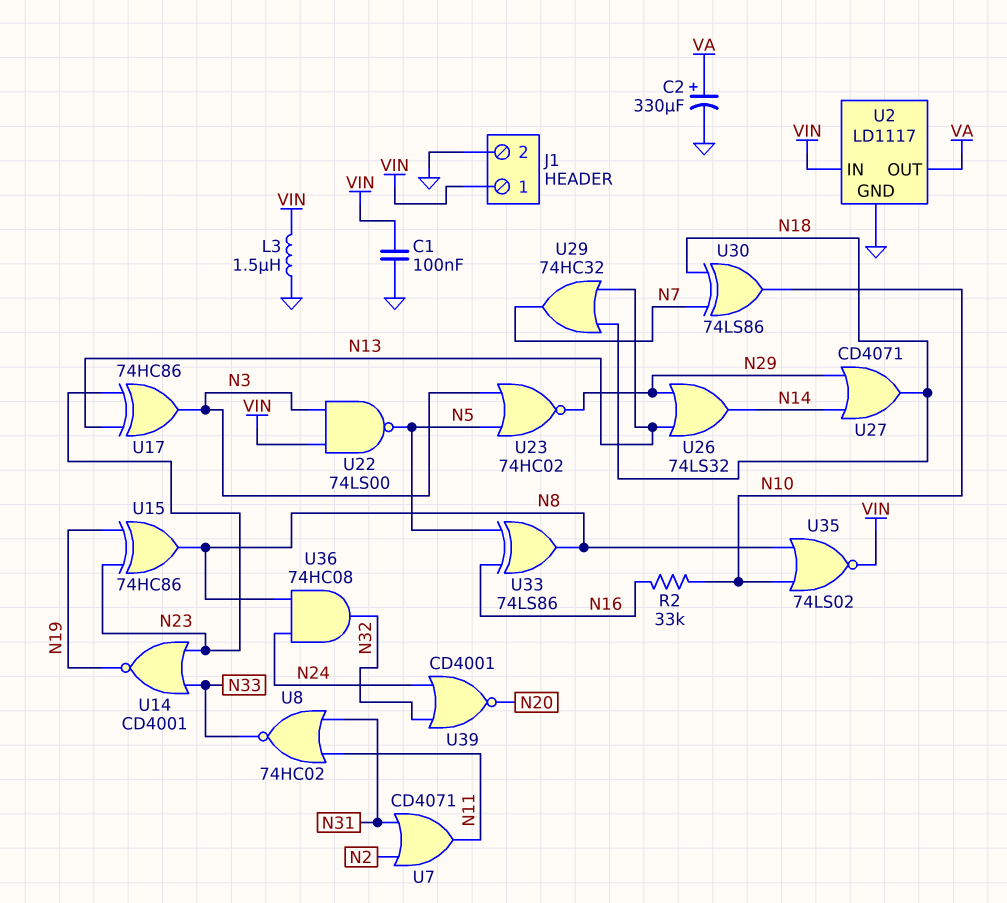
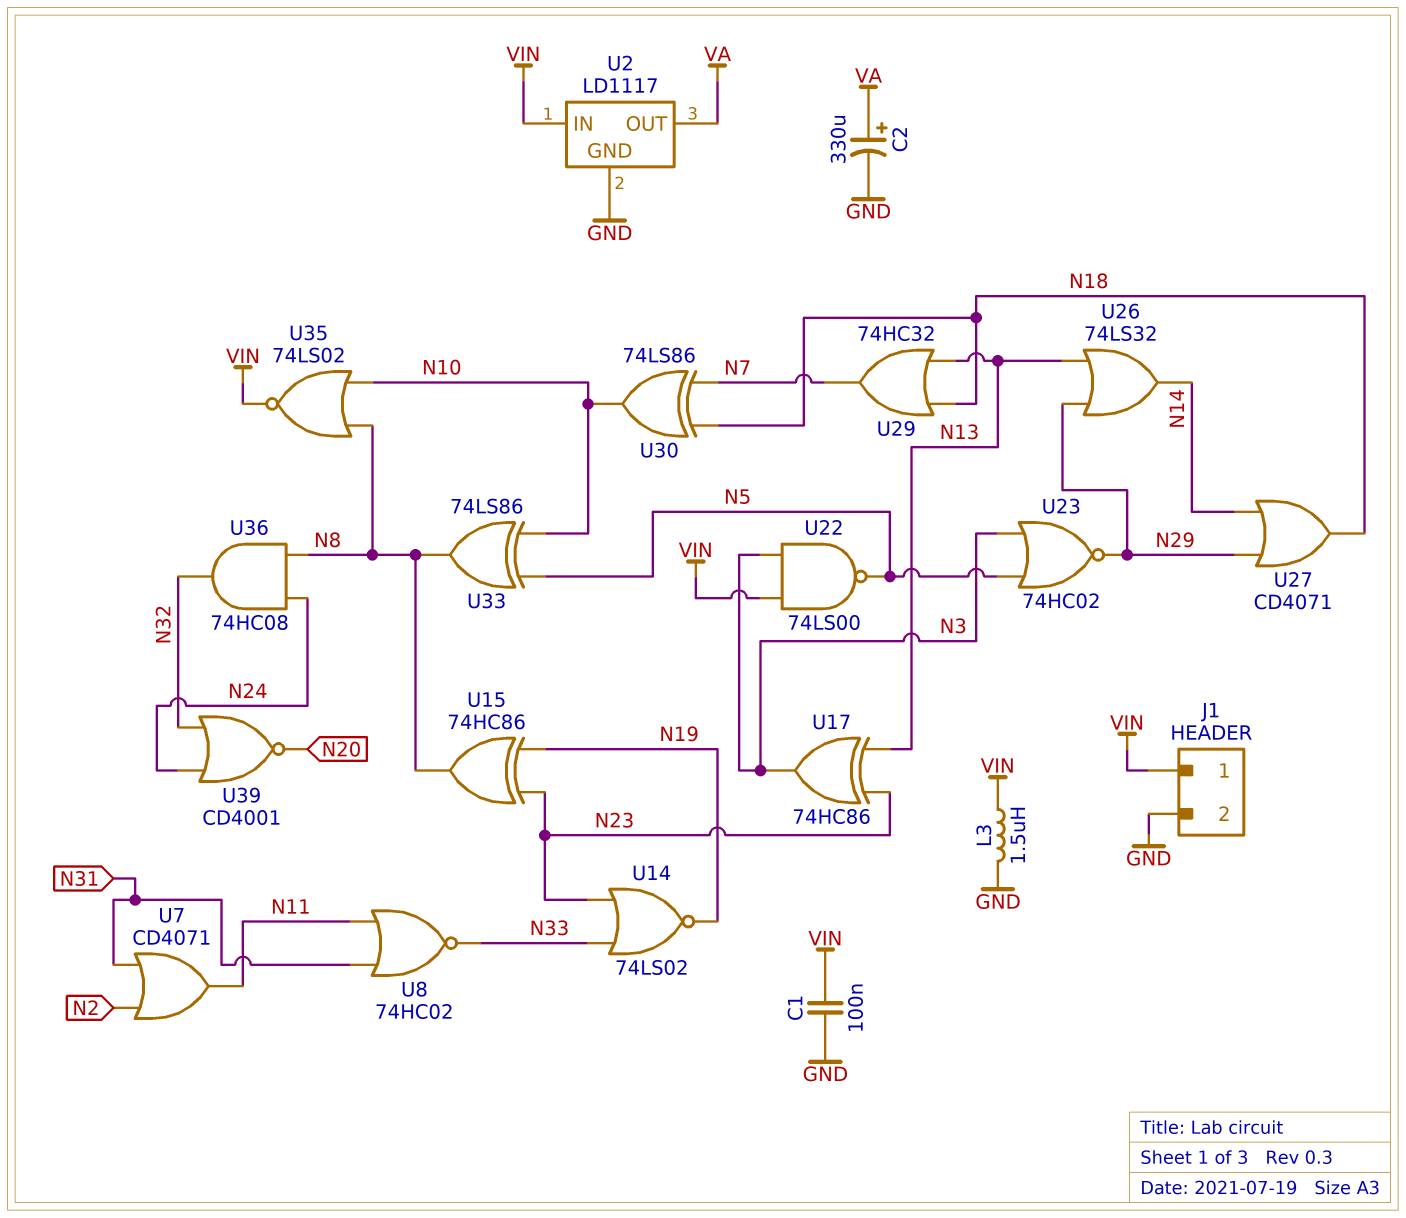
R2: 33k (N10, N16) -> none
U14: NOR CD4001 (in N23, in N33, out N19) -> NOR 74LS02 (in N23, in N33, out N19)
U33: XOR 74LS86 (in N5, in N16, out N8) -> XOR 74LS86 (in N5, in N10, out N8)

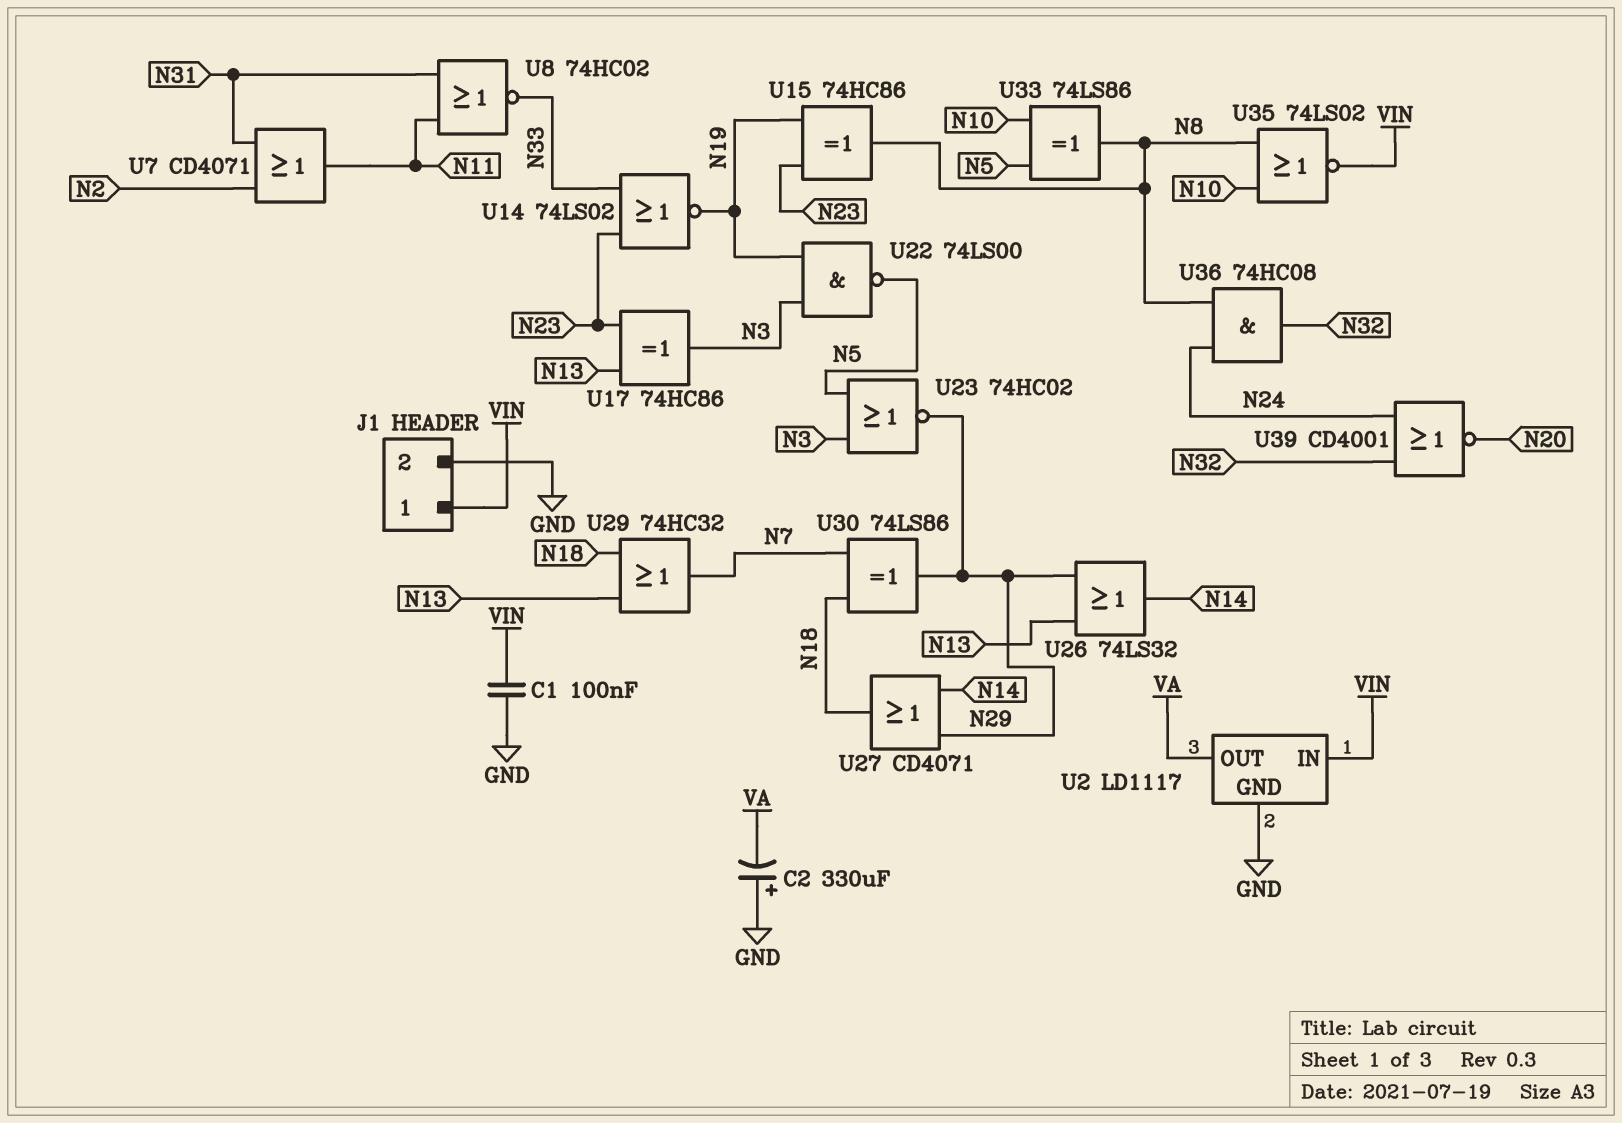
C2: 330uF (plus VA, minus GND) -> 330uF (plus GND, minus VA)
L3: 1.5uH (GND, VIN) -> none
U22: NAND 74LS00 (in N3, in VIN, out N5) -> NAND 74LS00 (in N3, in N19, out N5)
U30: XOR 74LS86 (in N7, in N18, out N10) -> XOR 74LS86 (in N7, in N18, out N29)

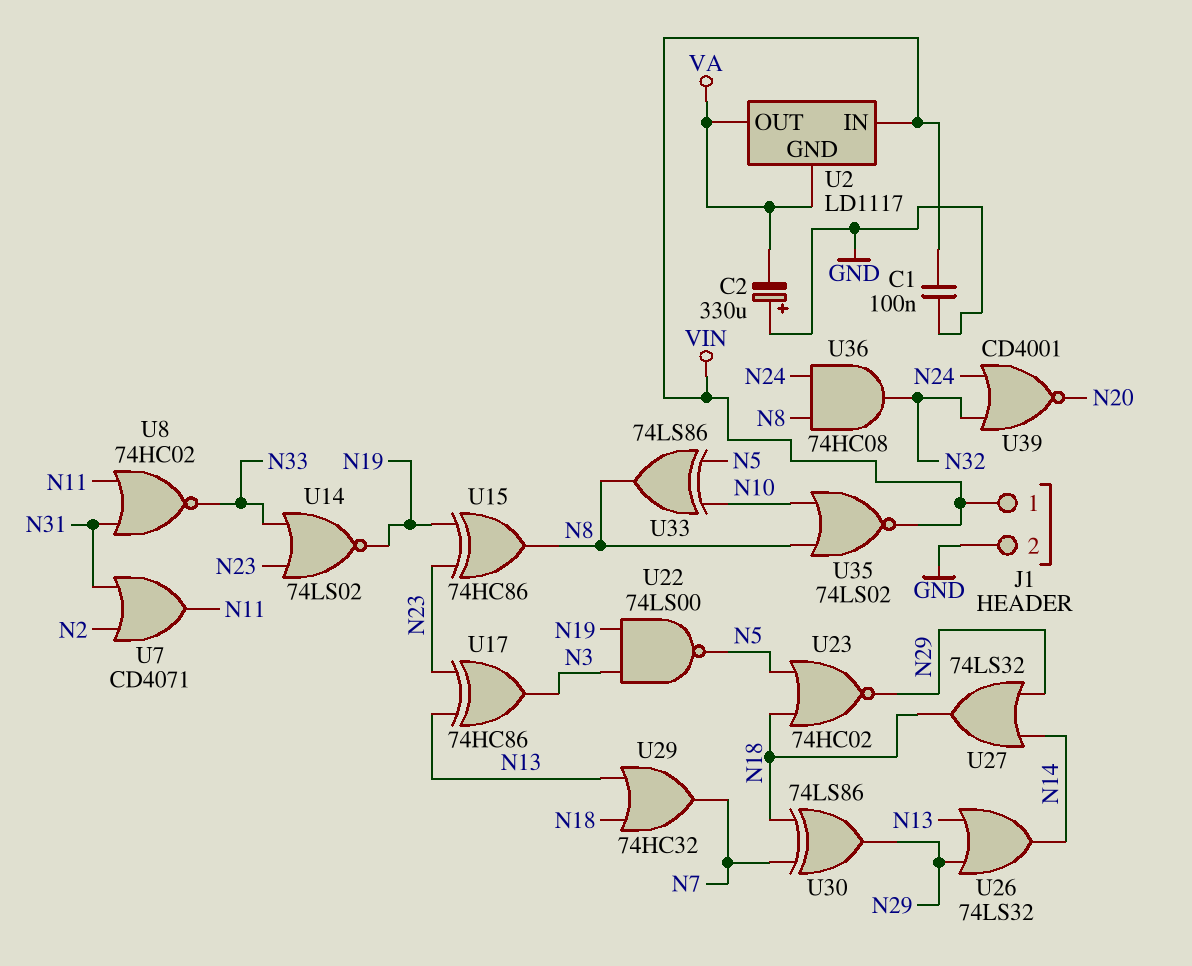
U2 pin GND: GND -> VA
U23: NOR 74HC02 (in N3, in N5, out N29) -> NOR 74HC02 (in N5, in N18, out N29)
U27: OR CD4071 (in N14, in N29, out N18) -> OR 74LS32 (in N14, in N29, out N18)

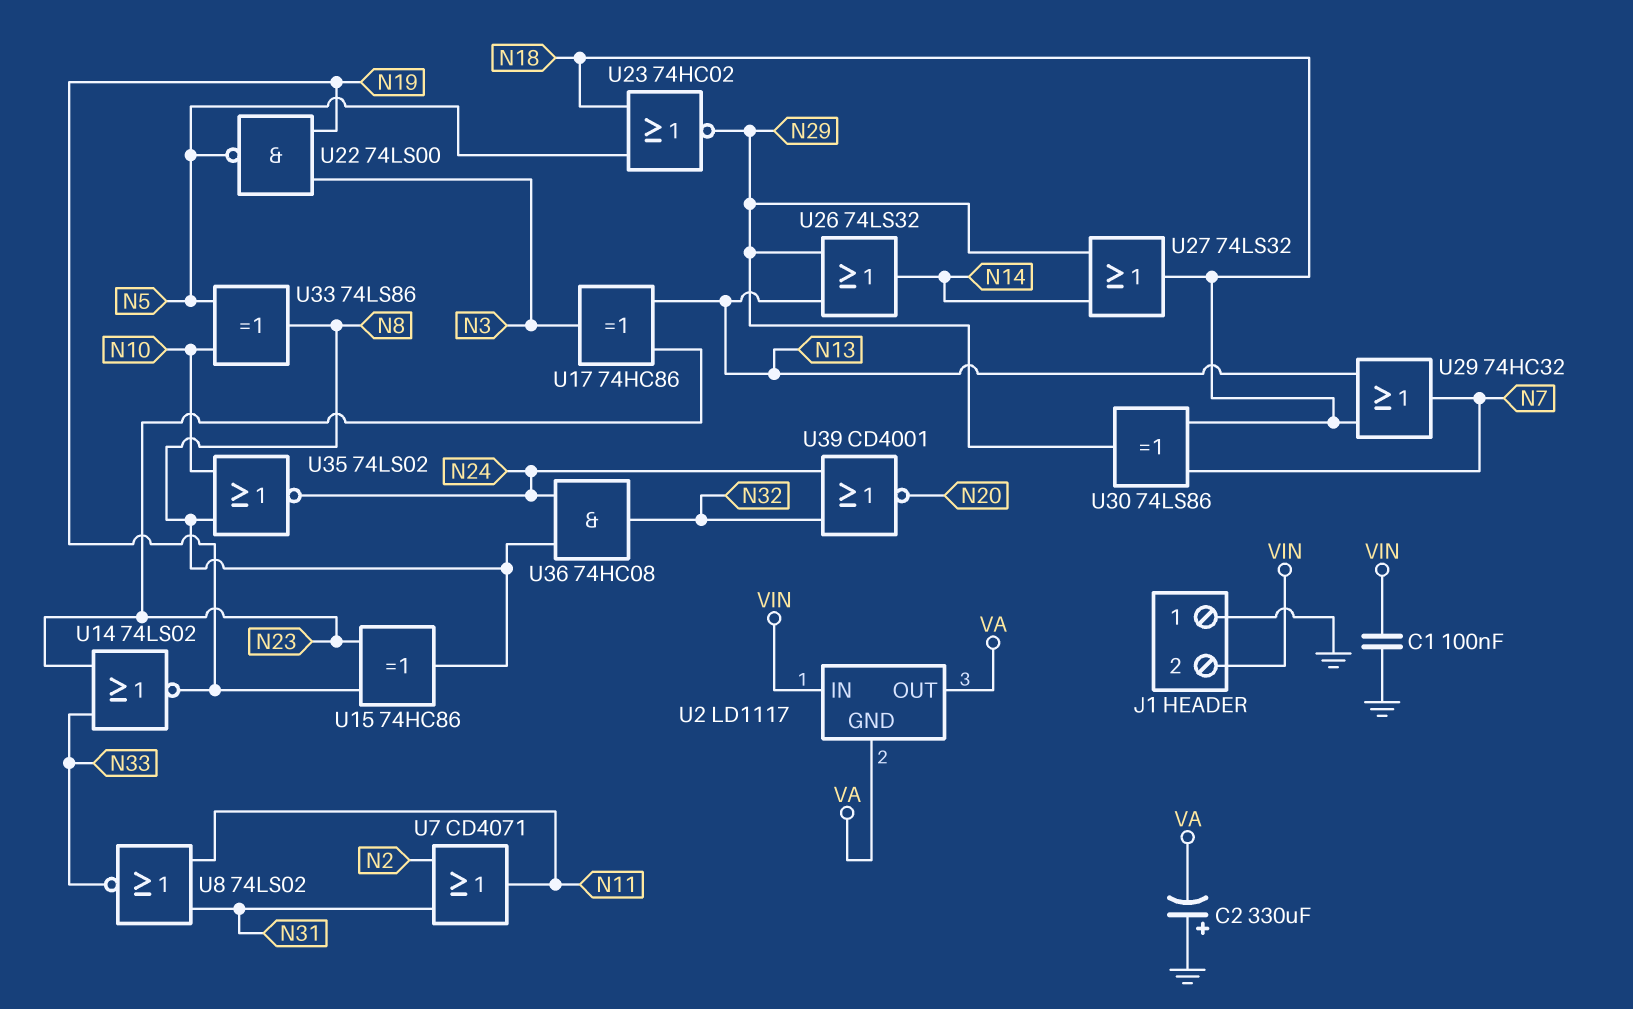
J1 pin 1: VIN -> GND
J1 pin 2: GND -> VIN
U8: NOR 74HC02 (in N11, in N31, out N33) -> NOR 74LS02 (in N11, in N31, out N33)
U35: NOR 74LS02 (in N8, in N10, out VIN) -> NOR 74LS02 (in N8, in N10, out N24)

